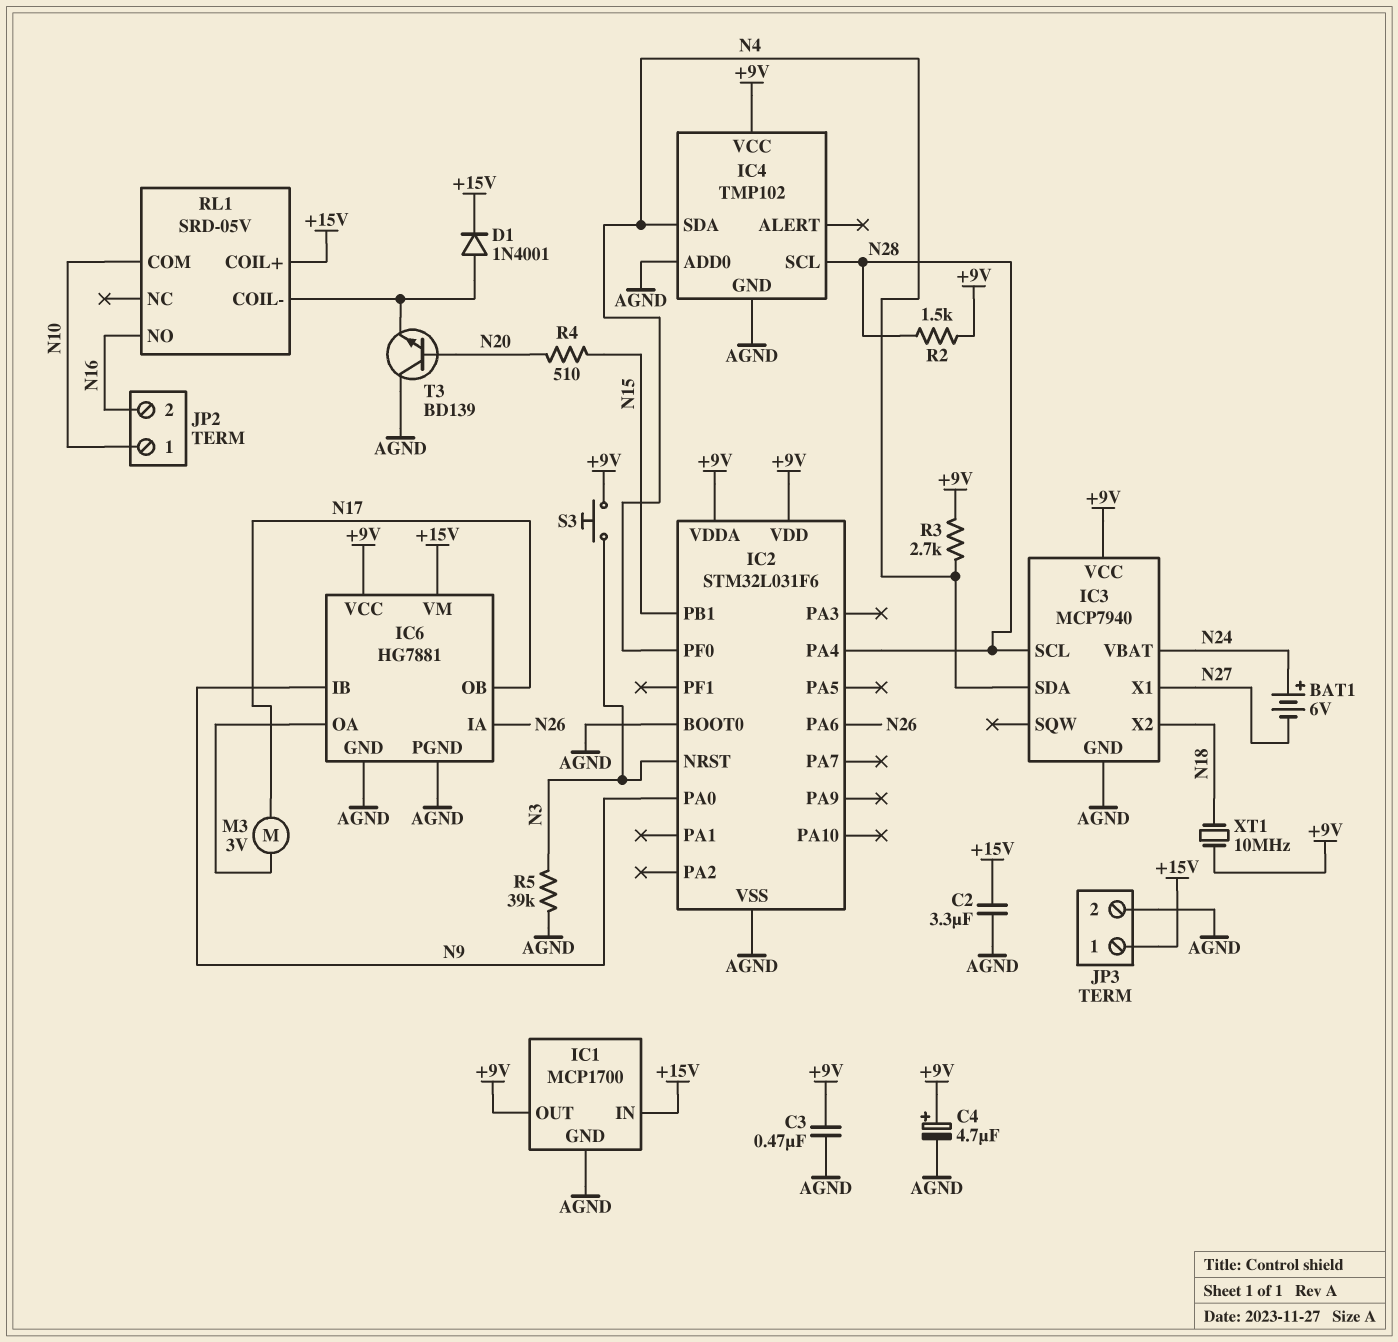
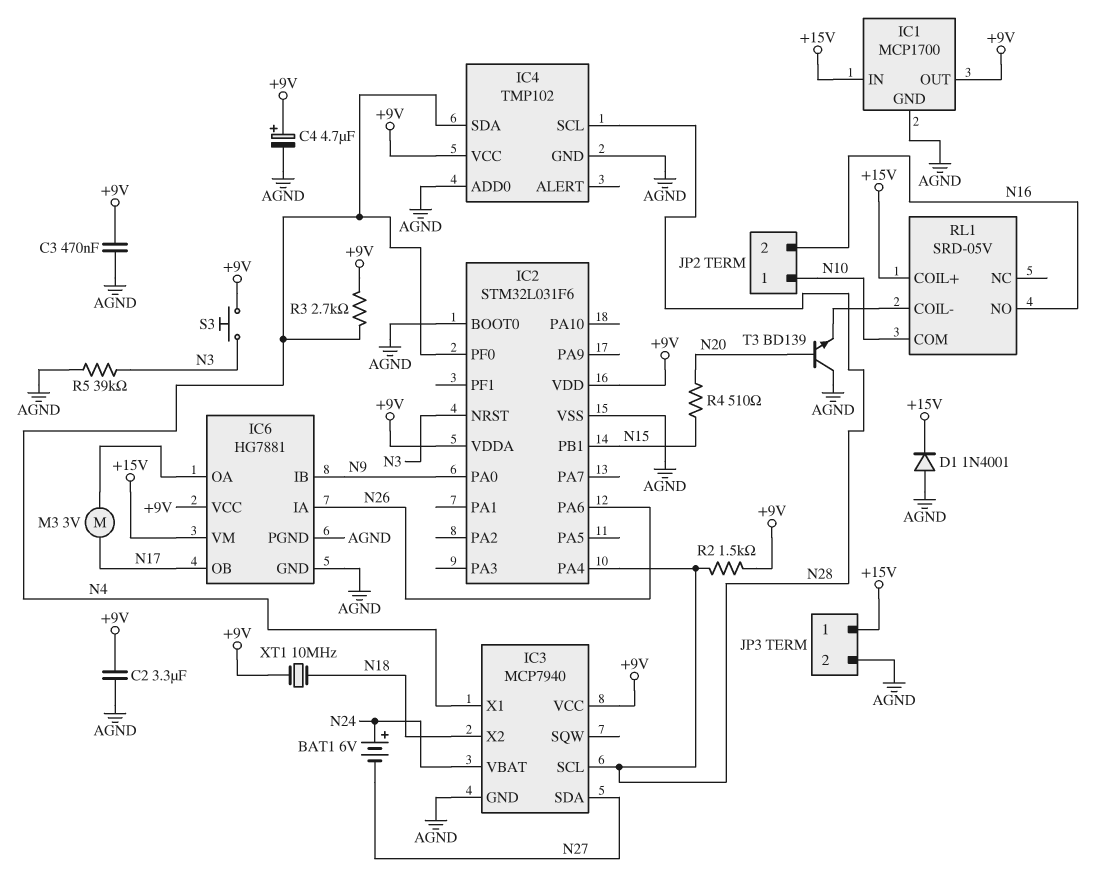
C2: 3.3uF (+15V, AGND) -> 3.3uF (+9V, AGND)
D1: diode 1N4001 (A RL1/COIL-, K +15V) -> diode 1N4001 (A AGND, K +15V)
IC3 pin SDA: N4 -> N27
IC3 pin X1: N27 -> N4

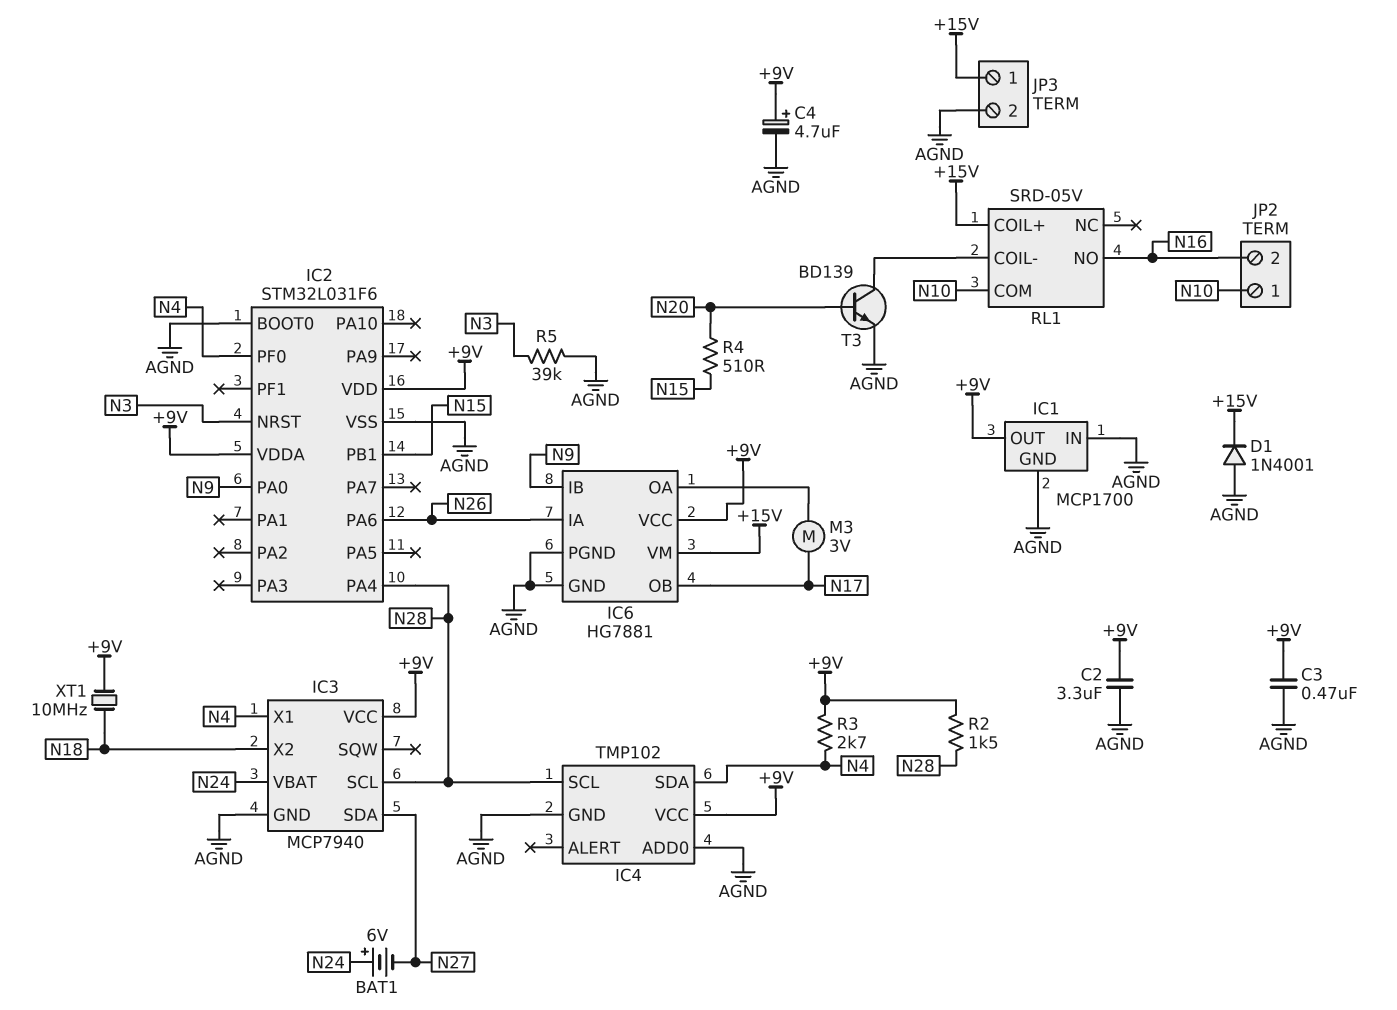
IC1 pin IN: +15V -> AGND
S3: button (+9V, N3) -> none
T3: NPN BD139 (B N20, C AGND, E RL1/COIL-) -> NPN BD139 (B N20, C RL1/COIL-, E AGND)

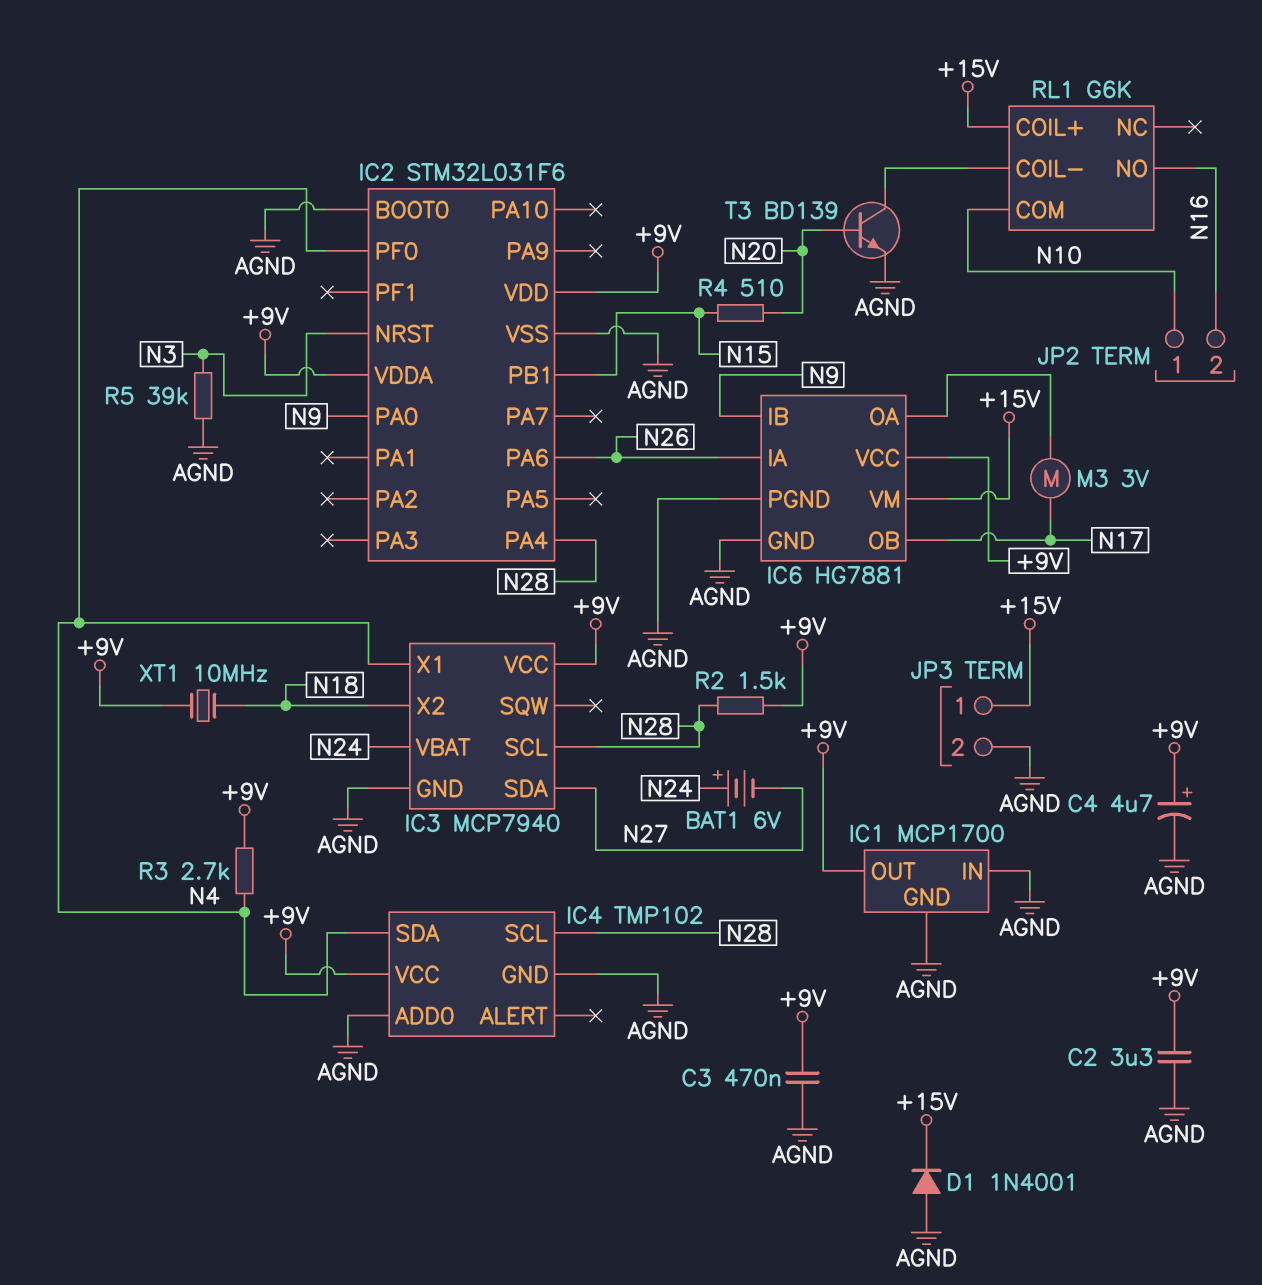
RL1: SRD-05V -> G6K

